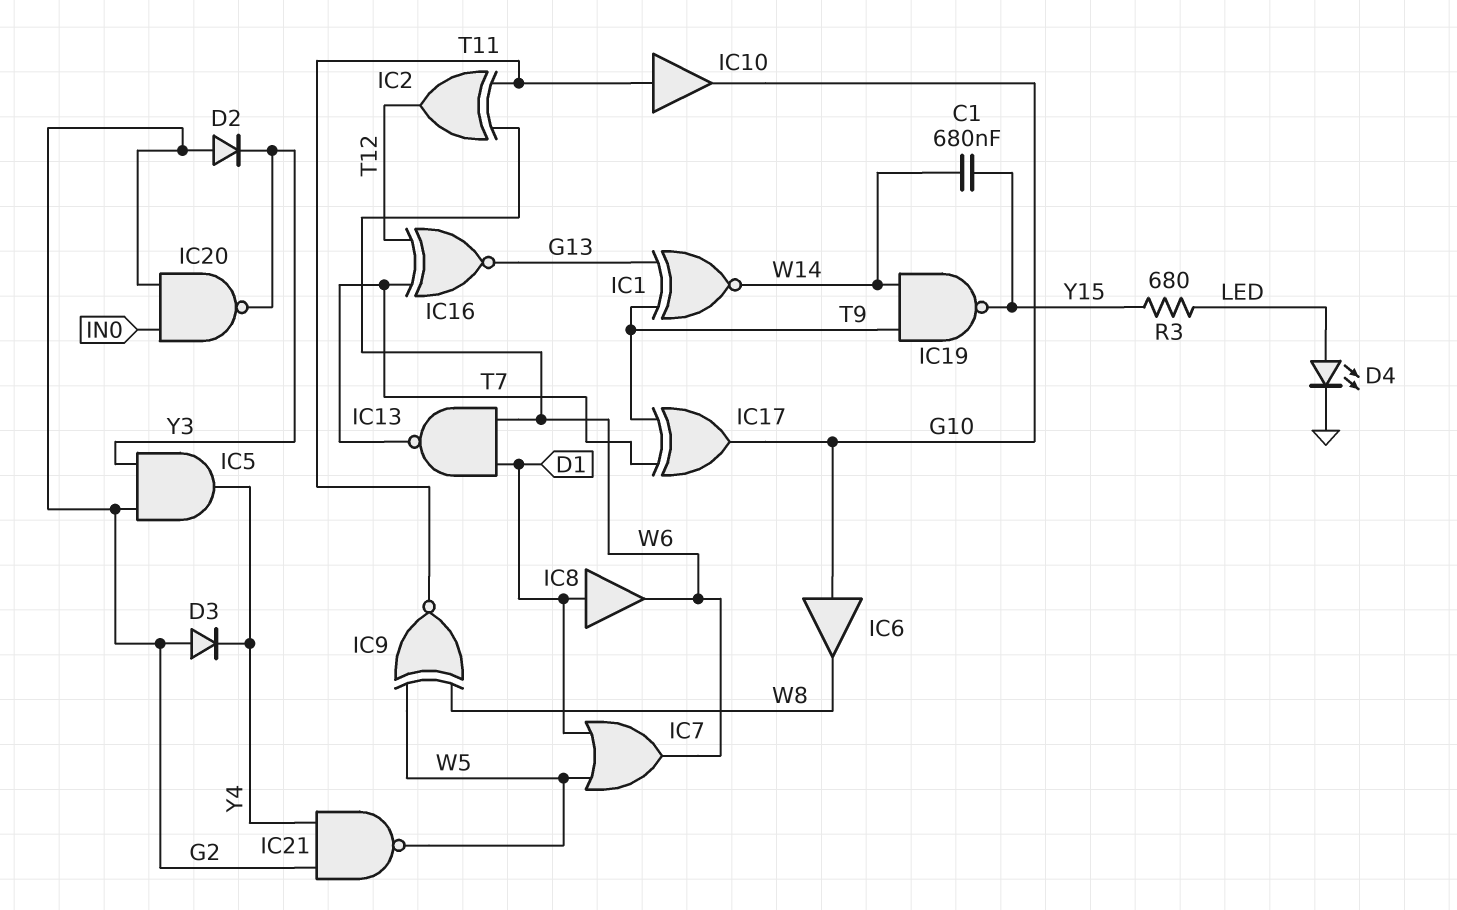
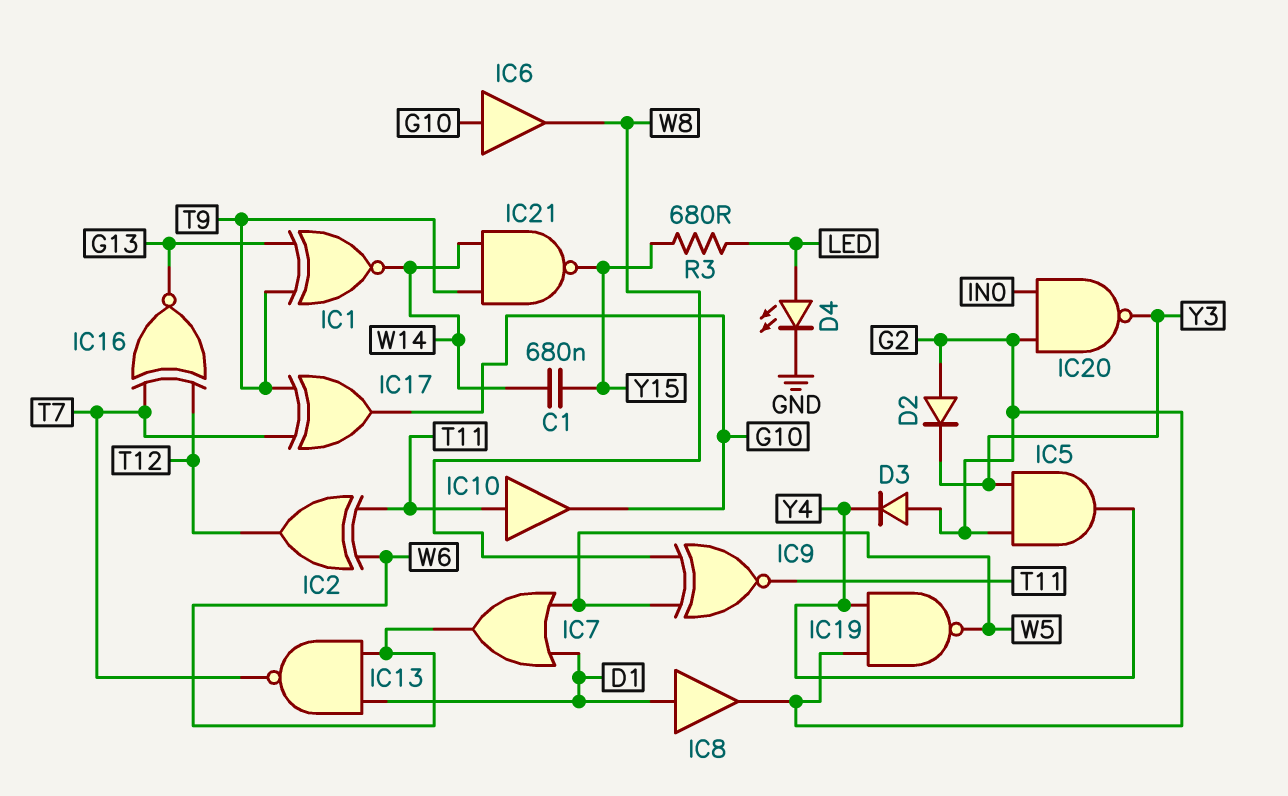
IC8: buffer (in D1, out W6) -> buffer (in D1, out G2)
IC19: NAND (in T9, in W14, out Y15) -> NAND (in G2, in Y4, out W5)
IC21: NAND (in G2, in Y4, out W5) -> NAND (in T9, in W14, out Y15)

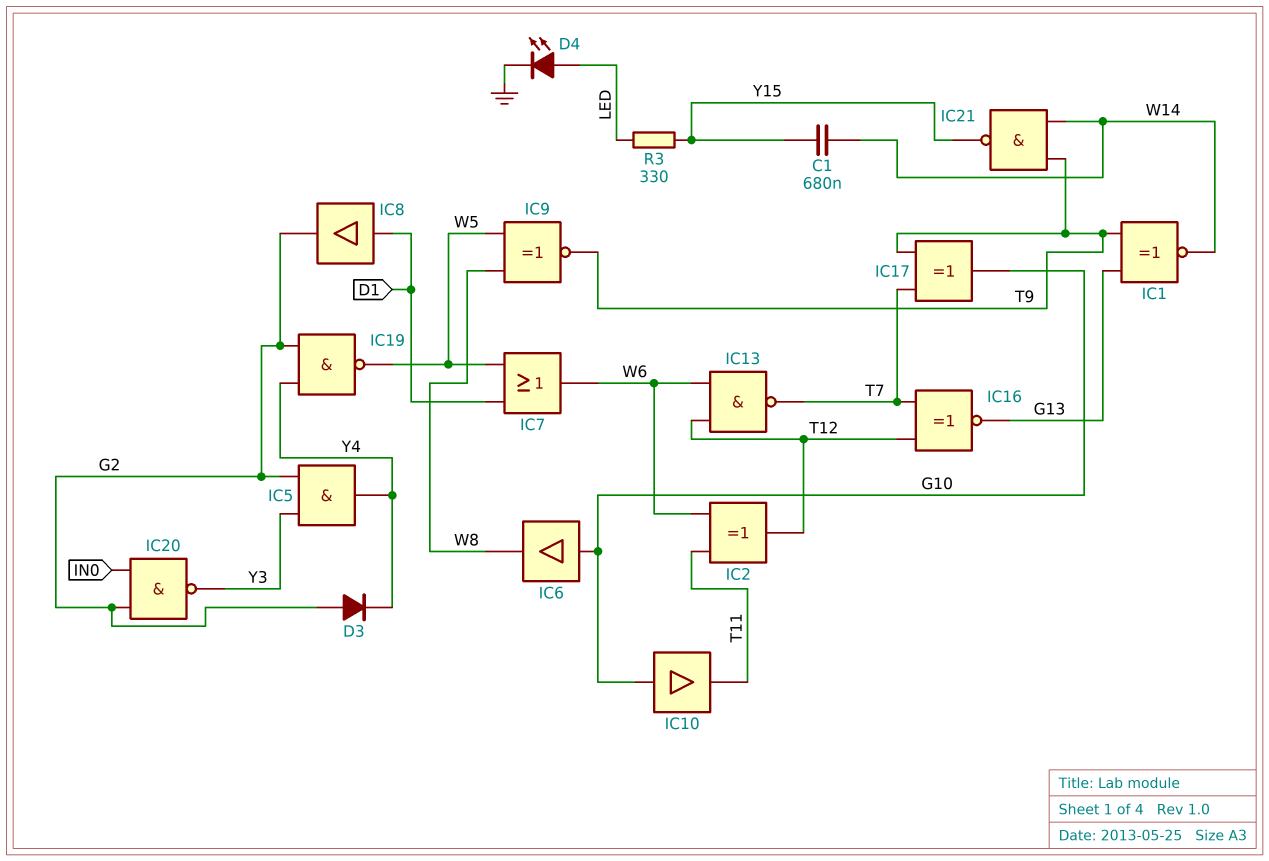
D2: diode (A G2, K Y3) -> none
IC9: XNOR (in W5, in W8, out T11) -> XNOR (in W5, in W8, out T9)
IC10: buffer (in T11, out G10) -> buffer (in G10, out T11)
IC13: NAND (in D1, in W6, out T7) -> NAND (in T12, in W6, out T7)
R3: 680 (LED, Y15) -> 330 (LED, Y15)

